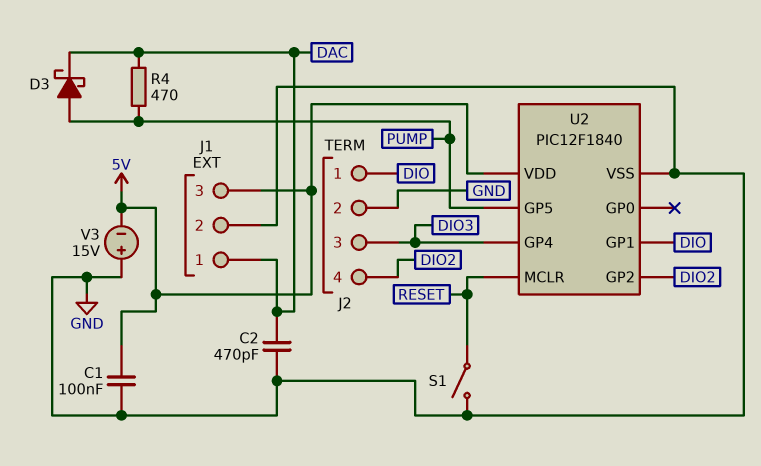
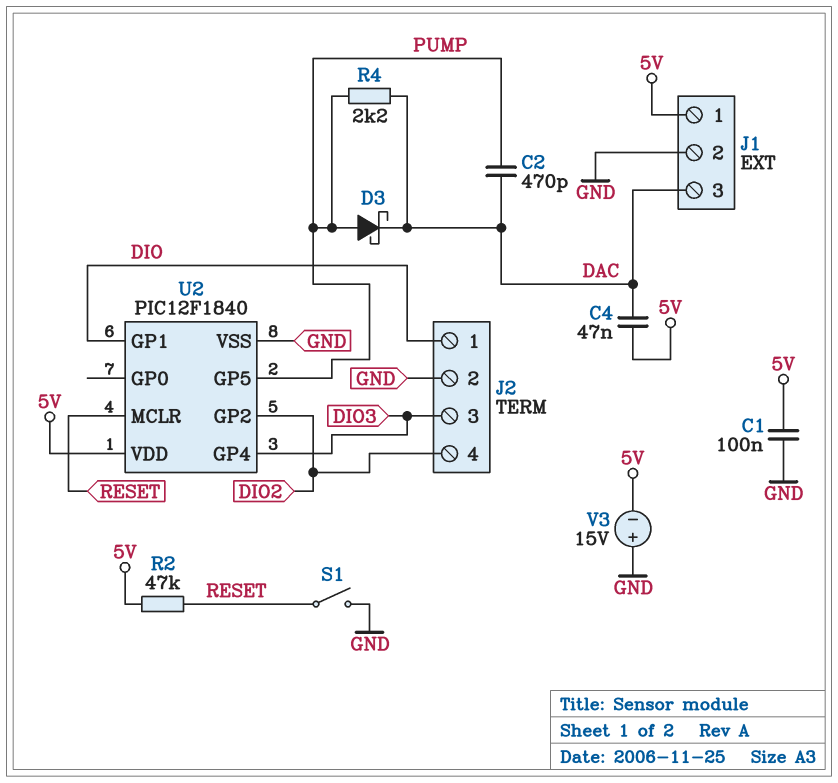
C2: 470pF (DAC, GND) -> 470pF (DAC, PUMP)
C4: none -> 47nF (5V, DAC)
J1 pin 1: DAC -> 5V
J1 pin 3: 5V -> DAC
R2: none -> 47k (5V, RESET)
R4: 470 (DAC, PUMP) -> 2.2k (DAC, PUMP)

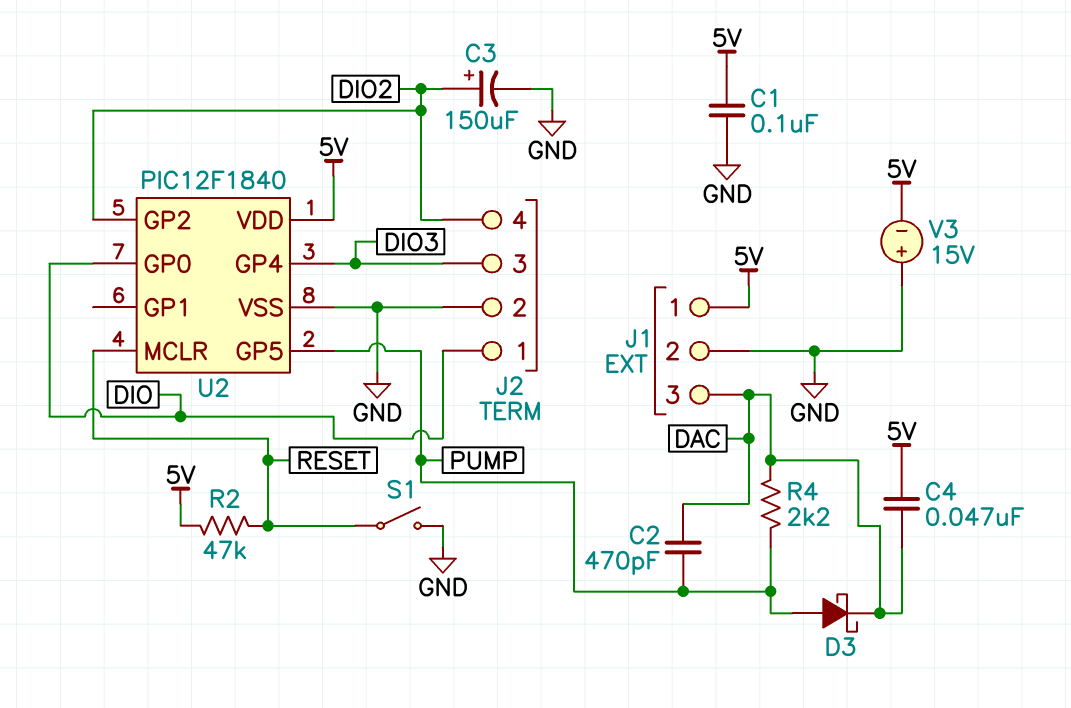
C3: none -> 150uF (plus DIO2, minus GND)
U2 pin GP0: none -> DIO
U2 pin GP1: DIO -> none

